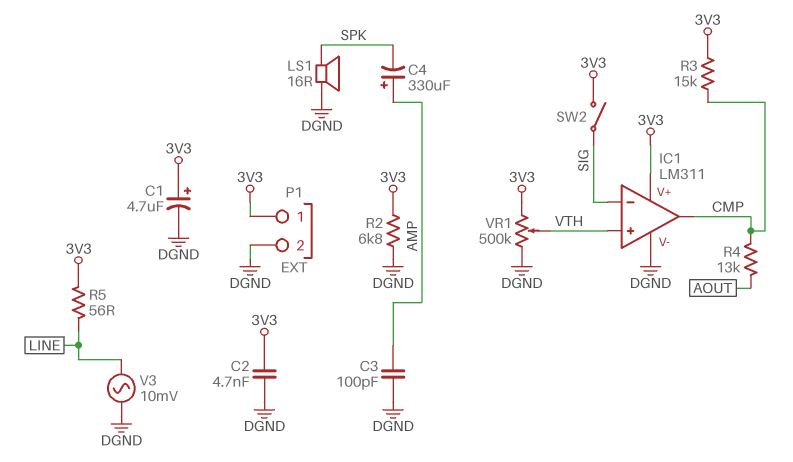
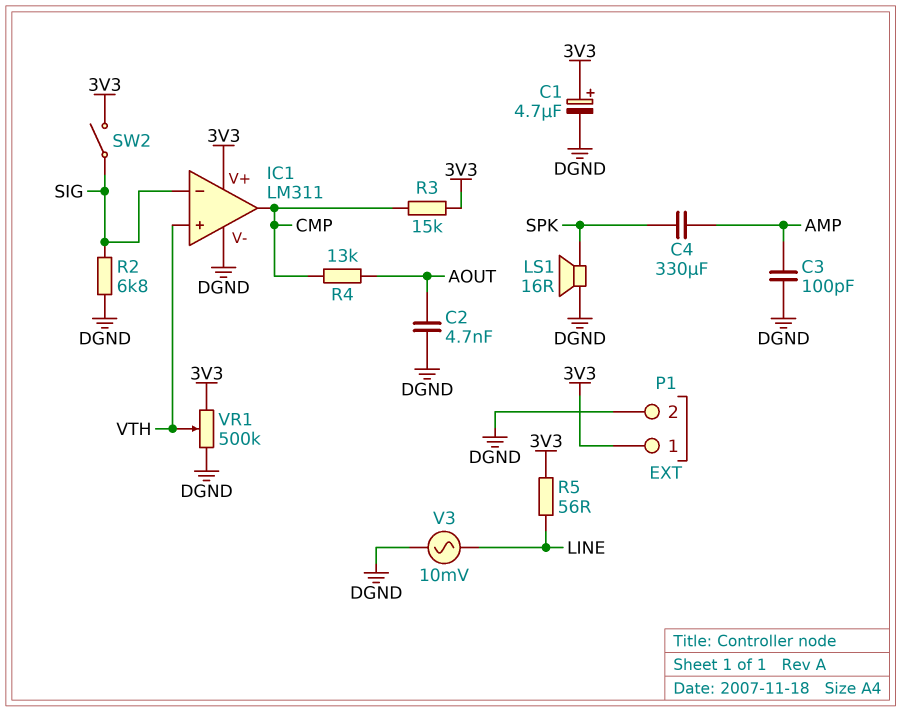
C2: 4.7nF (3V3, DGND) -> 4.7nF (AOUT, DGND)
C4: 330uF (plus AMP, minus SPK) -> 330uF (AMP, SPK)
R2: 6.8k (3V3, DGND) -> 6.8k (DGND, SIG)

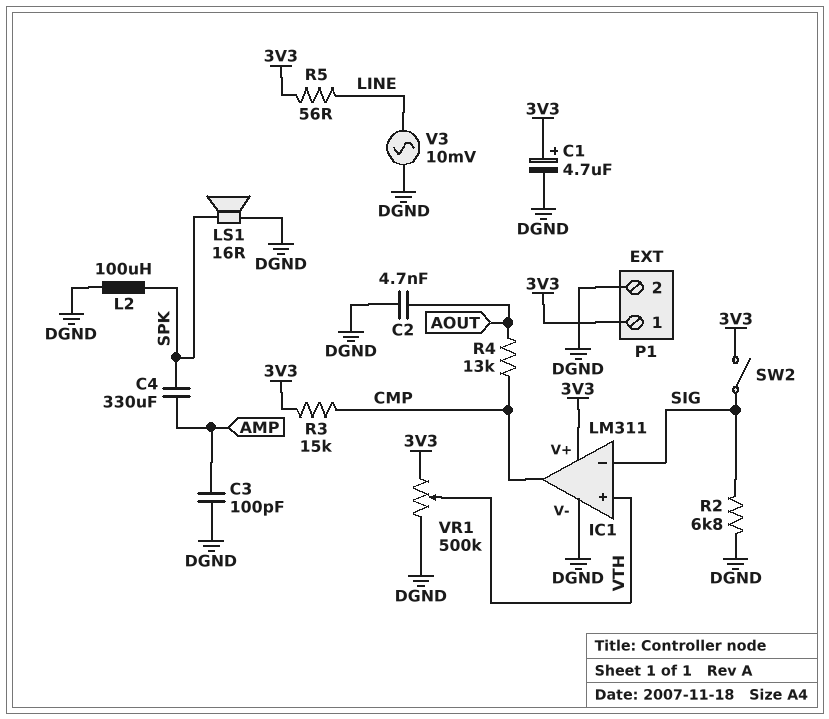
L2: none -> 100uH (DGND, SPK)

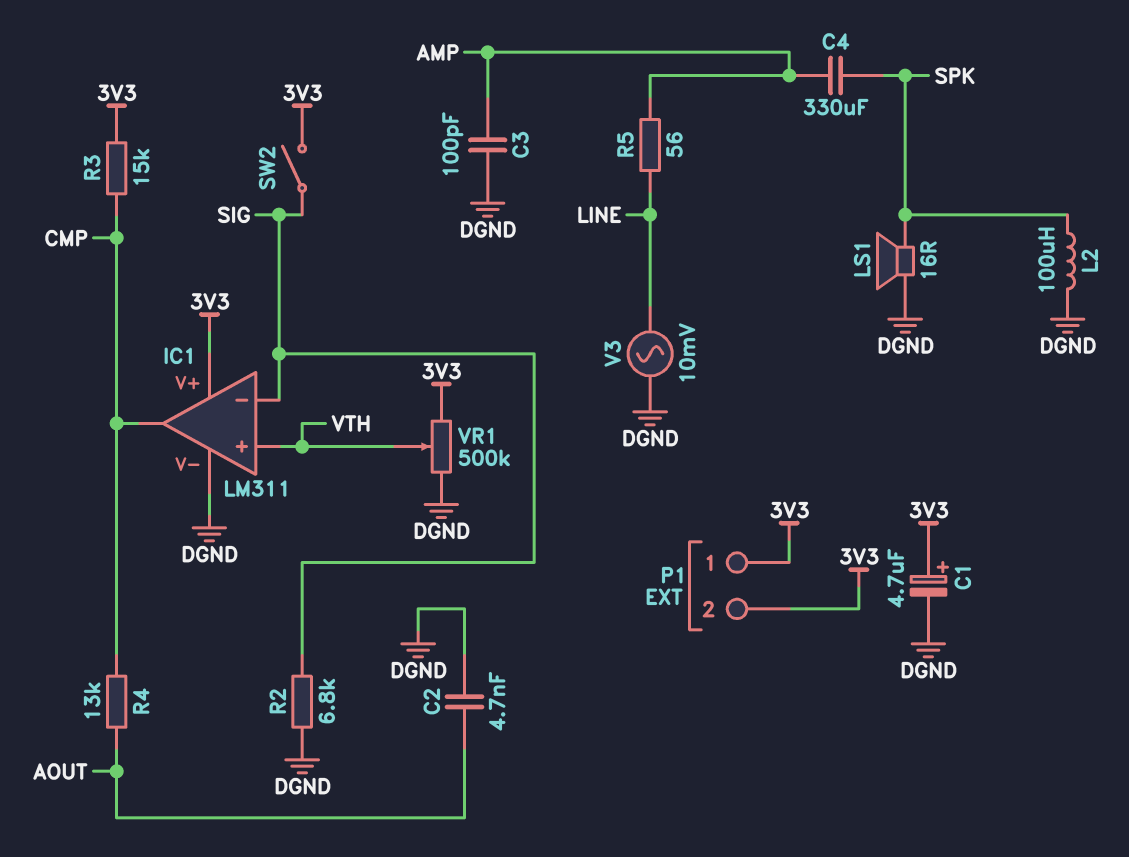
P1 pin 2: DGND -> 3V3
R5: 56 (3V3, LINE) -> 56 (AMP, LINE)

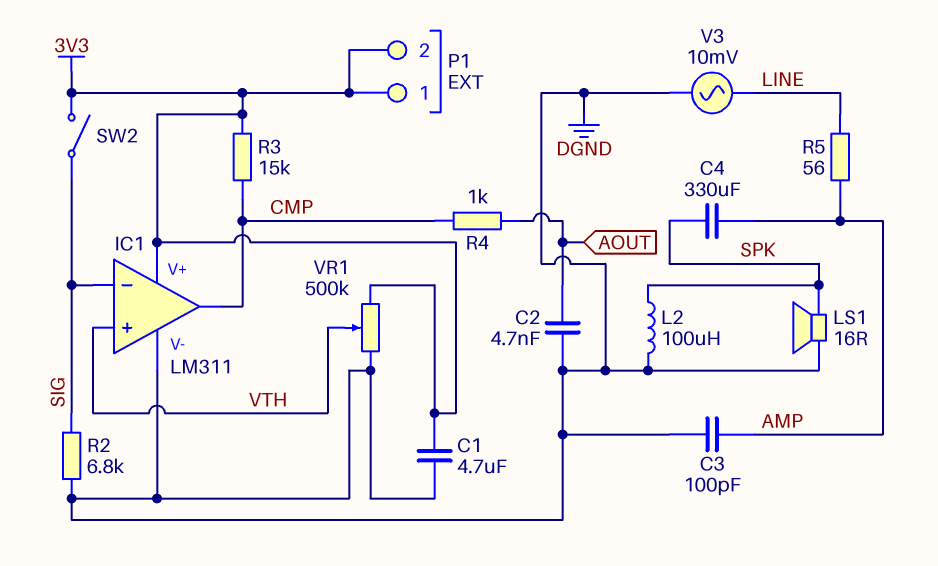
C1: 4.7uF (plus 3V3, minus DGND) -> 4.7uF (3V3, DGND)
R4: 13k (AOUT, CMP) -> 1k (AOUT, CMP)

